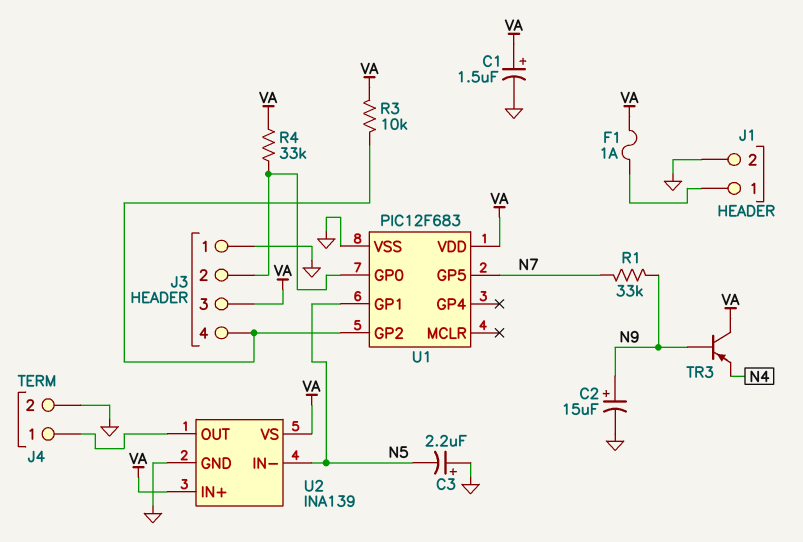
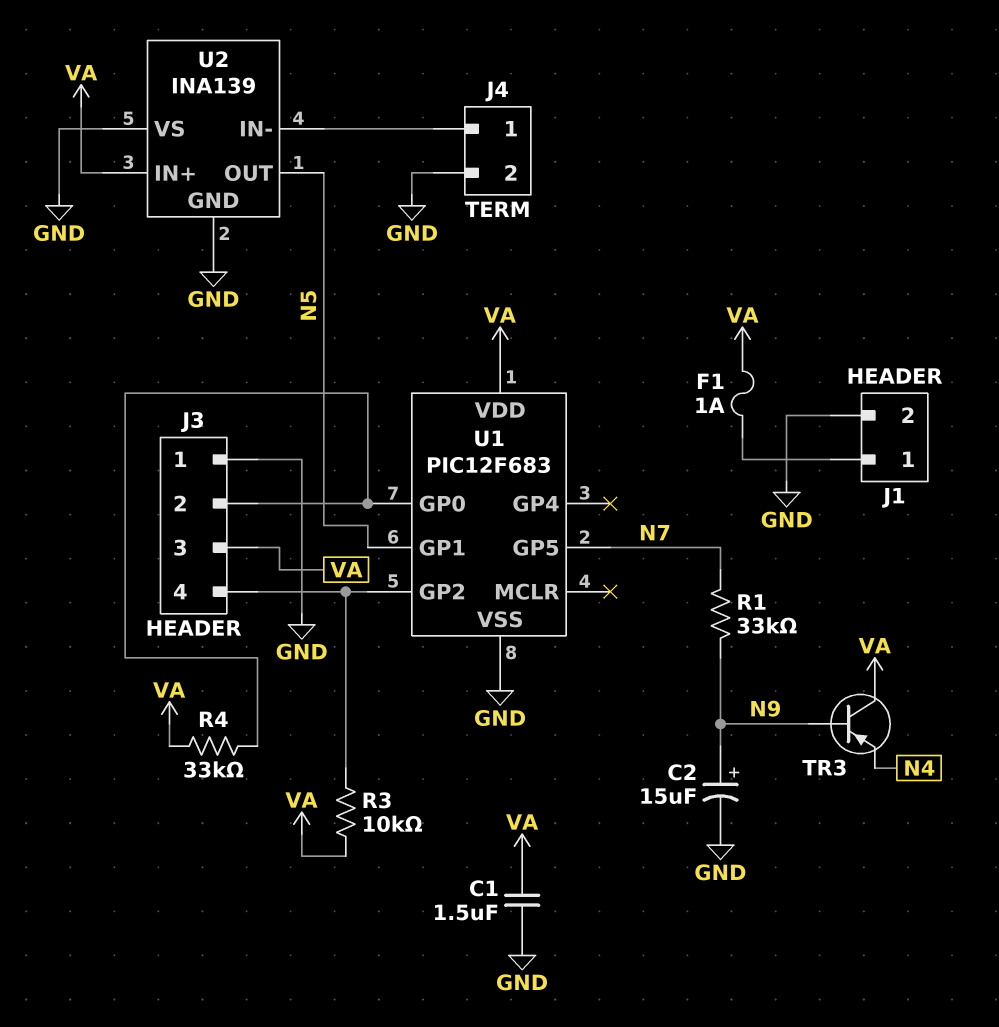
C1: 1.5uF (plus VA, minus GND) -> 1.5uF (GND, VA)
C3: 2.2uF (plus GND, minus N5) -> none
U2 pin IN-: N5 -> J4/1
U2 pin OUT: J4/1 -> N5
U2 pin VS: VA -> GND

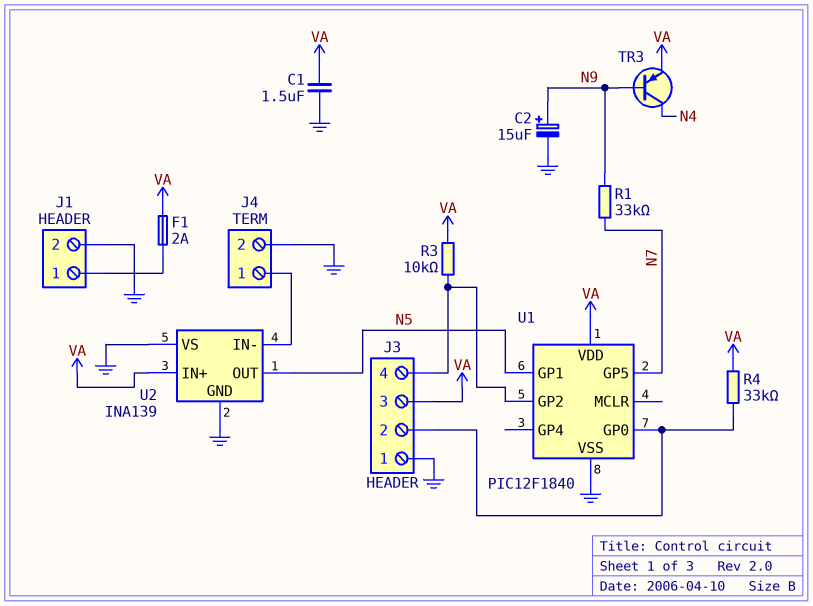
F1: 1A (J1/1, VA) -> 2A (J1/1, VA)
TR3: PNP (B N9, C VA, E N4) -> PNP (B N9, C N4, E VA)
U1: PIC12F683 -> PIC12F1840

